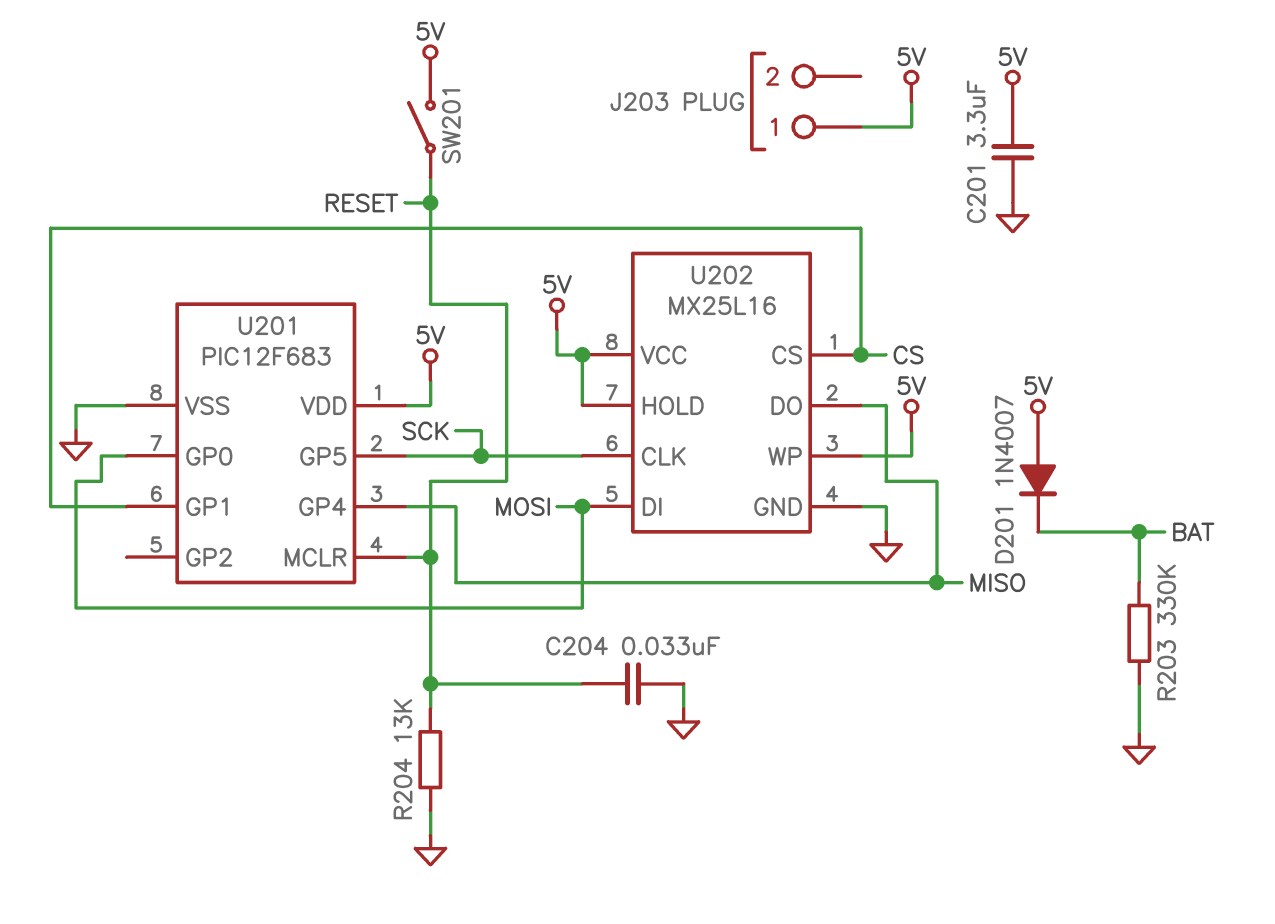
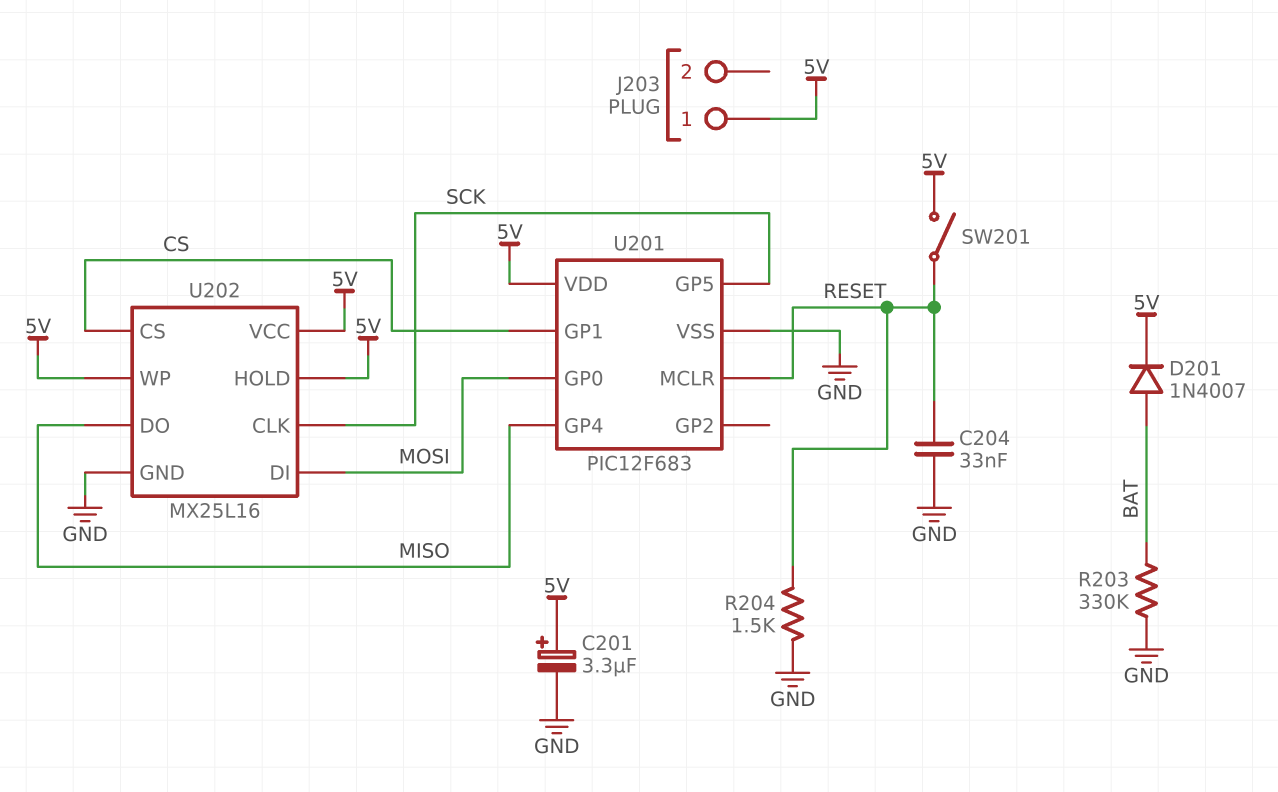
C201: 3.3uF (5V, GND) -> 3.3uF (plus 5V, minus GND)
D201: diode 1N4007 (A 5V, K BAT) -> diode 1N4007 (A BAT, K 5V)
R204: 13k (GND, RESET) -> 1.5k (GND, RESET)

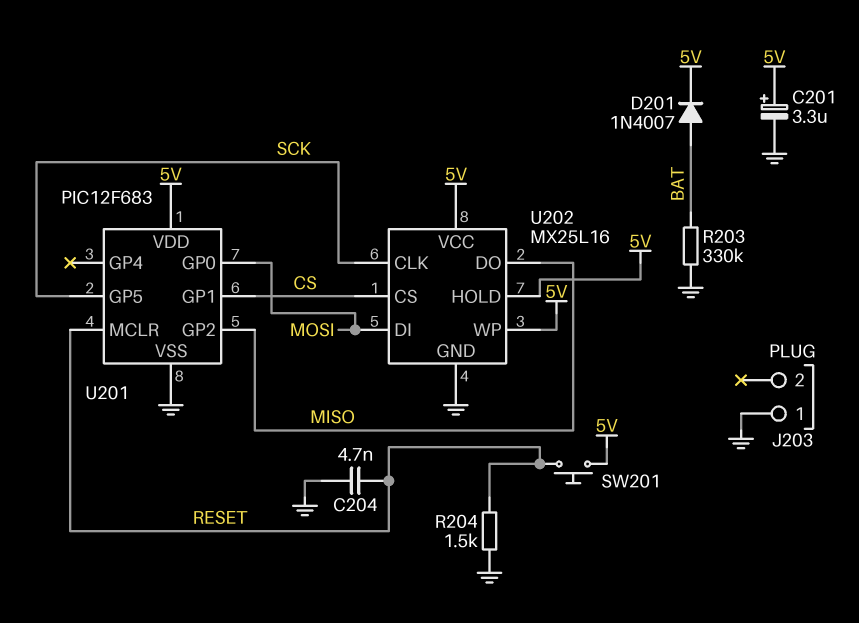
C204: 33nF (GND, RESET) -> 4.7nF (GND, RESET)
J203 pin 1: 5V -> GND
SW201: switch (5V, RESET) -> button (5V, RESET)
U201 pin GP2: none -> MISO
U201 pin GP4: MISO -> none

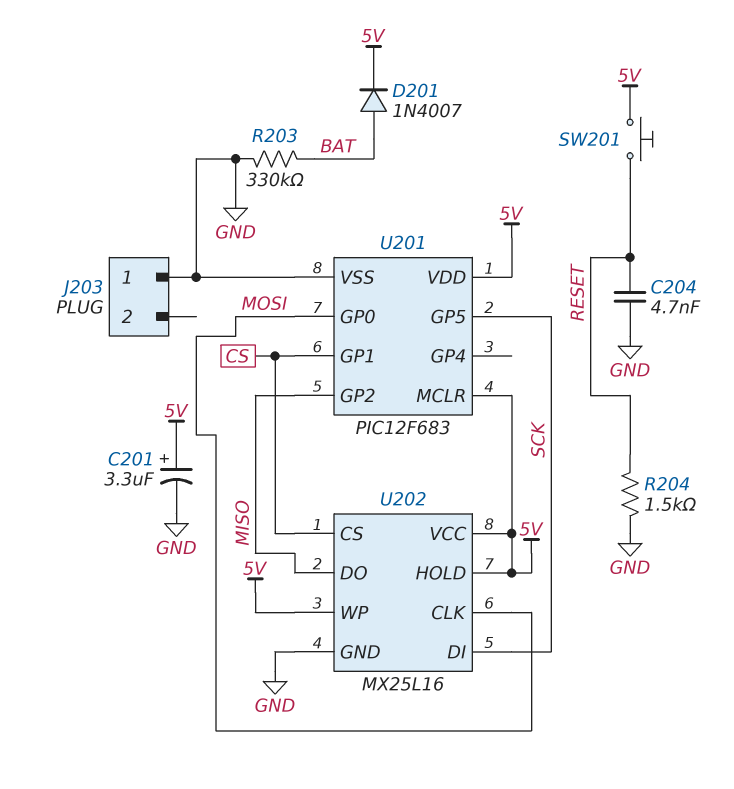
U201 pin MCLR: RESET -> 5V
U202 pin CLK: SCK -> MOSI
U202 pin DI: MOSI -> SCK

